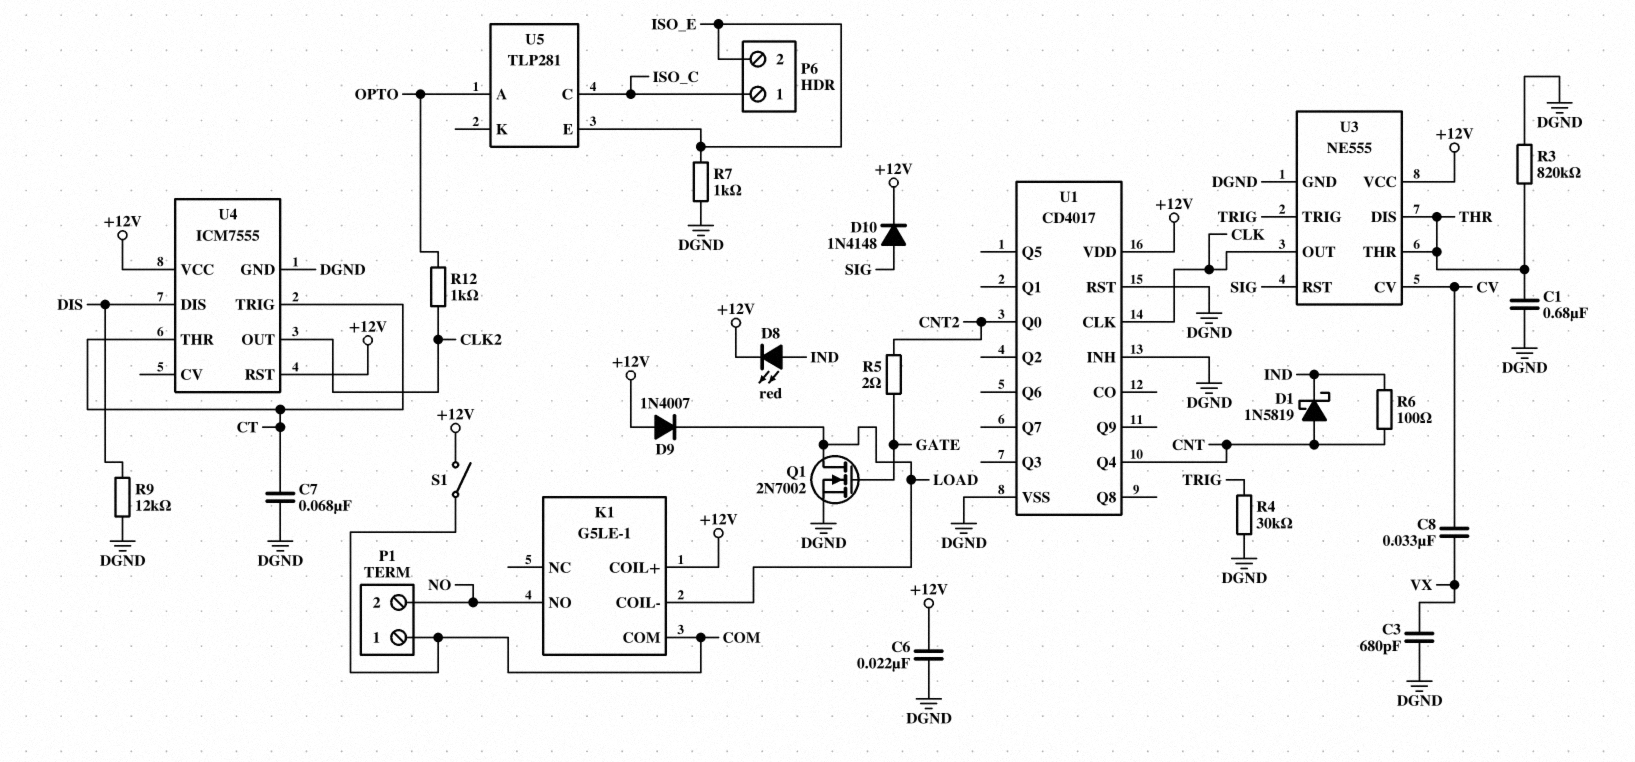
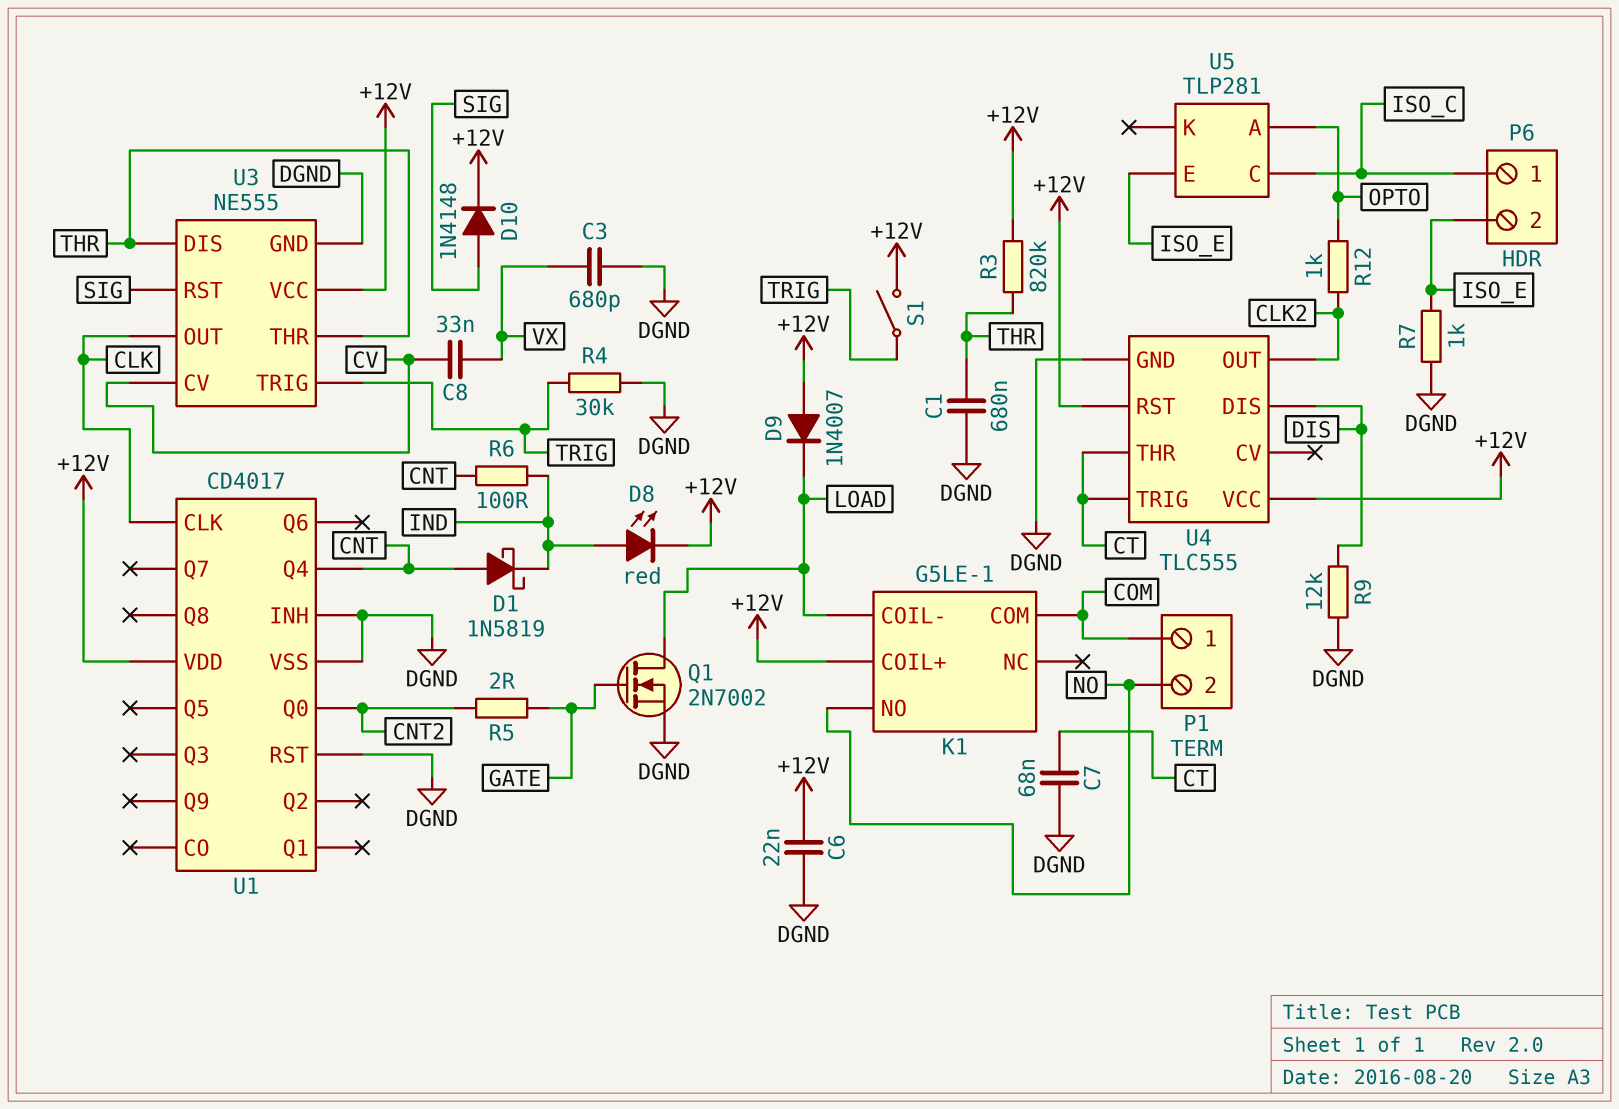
R3: 820k (DGND, THR) -> 820k (+12V, THR)
S1: switch (+12V, COM) -> switch (+12V, TRIG)
U4: ICM7555 -> TLC555

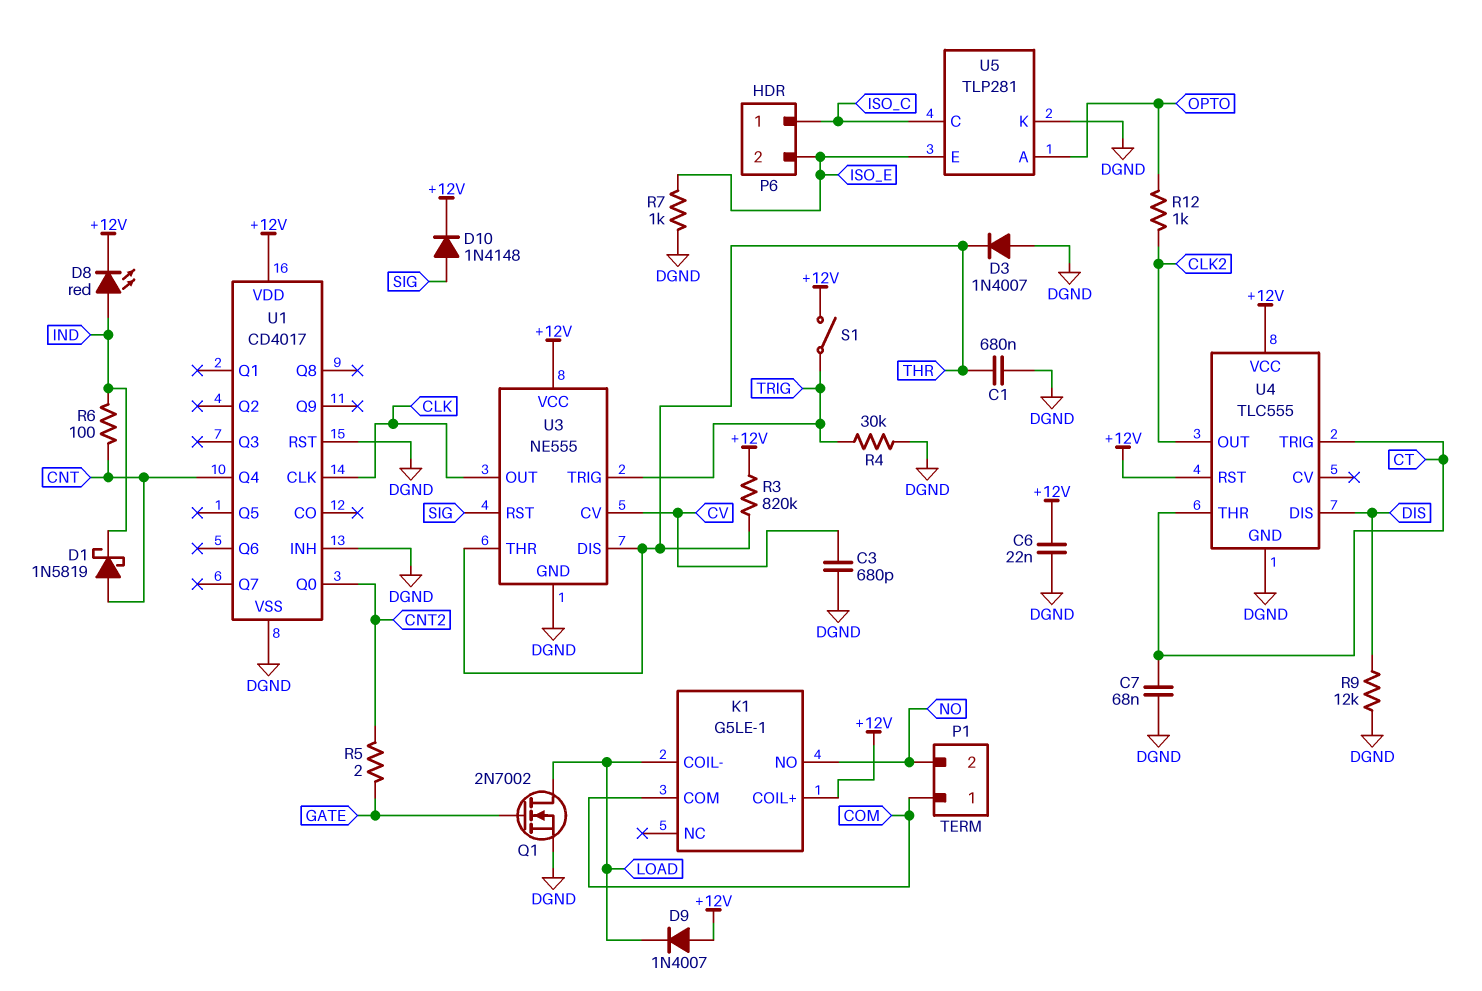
C3: 680pF (DGND, VX) -> 680pF (CV, DGND)
C8: 33nF (CV, VX) -> none
D3: none -> diode 1N4007 (A DGND, K THR)
U5 pin K: none -> DGND

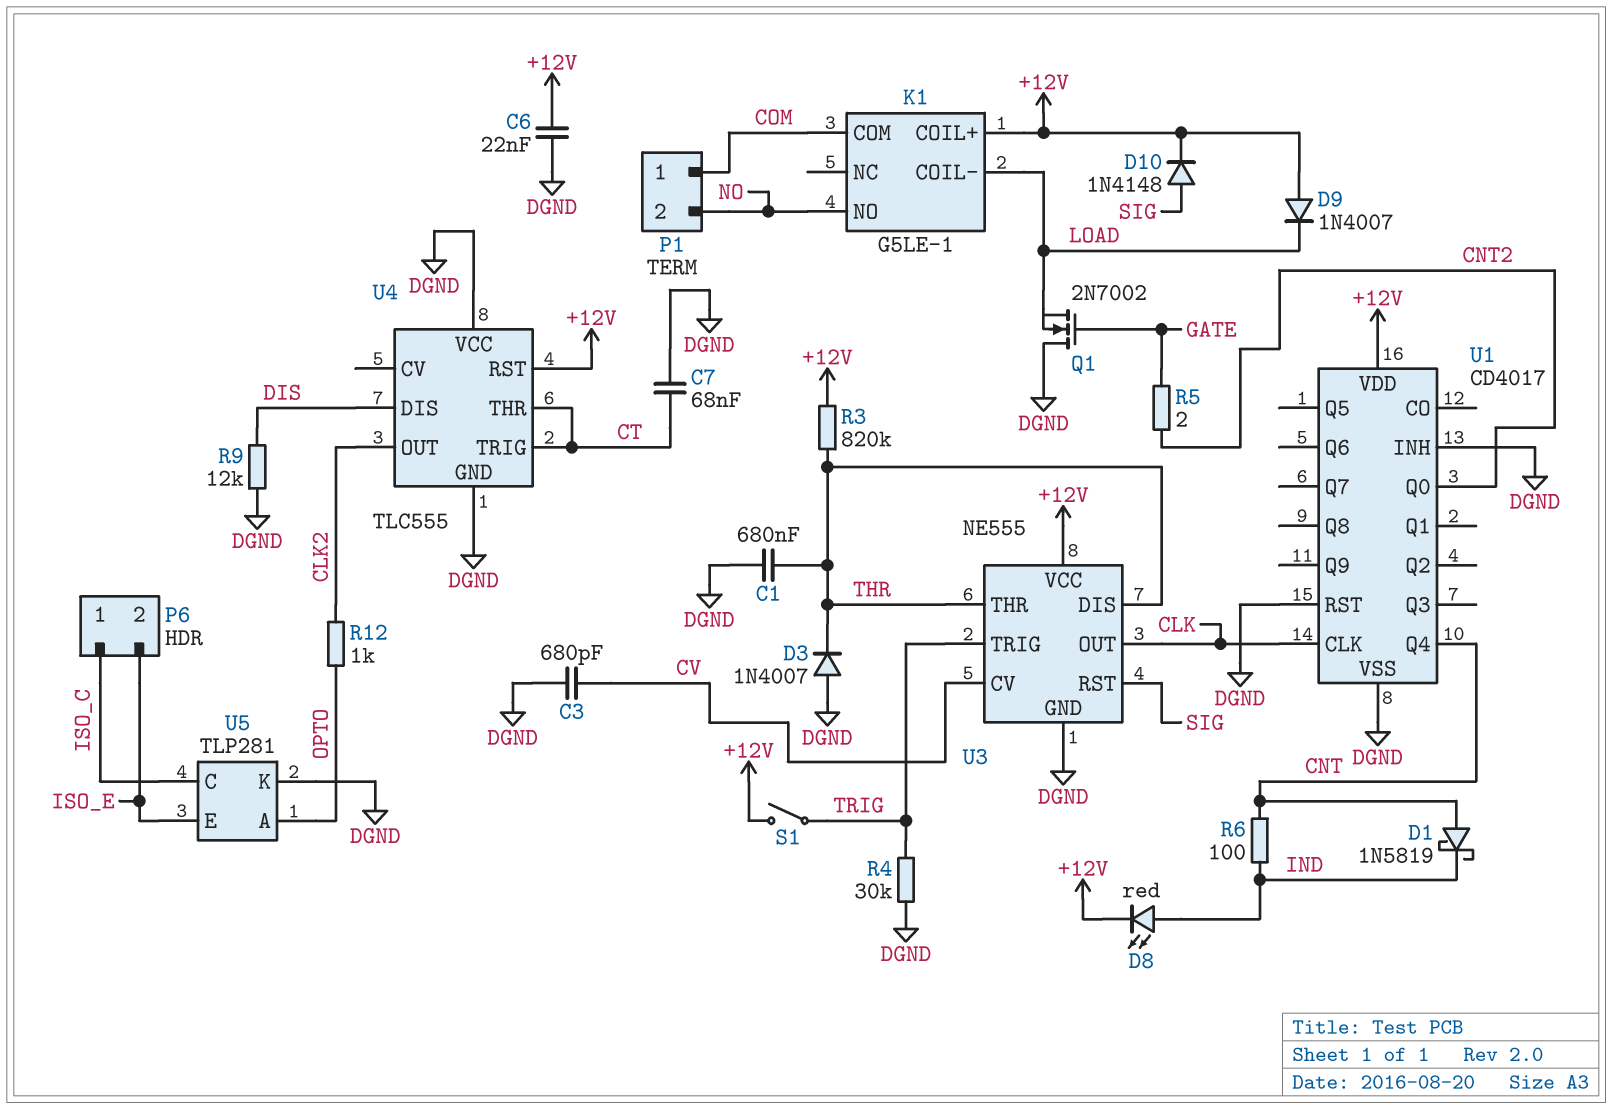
Q1: NMOS 2N7002 (G GATE, D LOAD, S DGND) -> NMOS 2N7002 (G GATE, D DGND, S LOAD)
R7: 1k (DGND, ISO_E) -> none
U4 pin VCC: +12V -> DGND

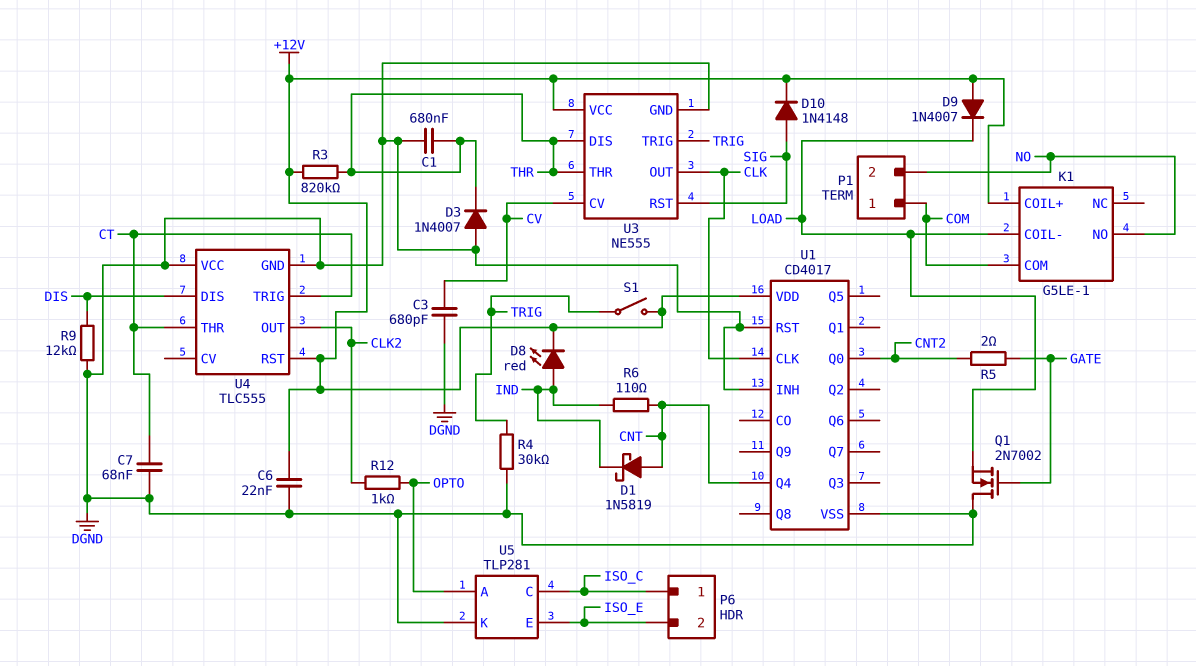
R6: 100 (CNT, IND) -> 110 (CNT, IND)

